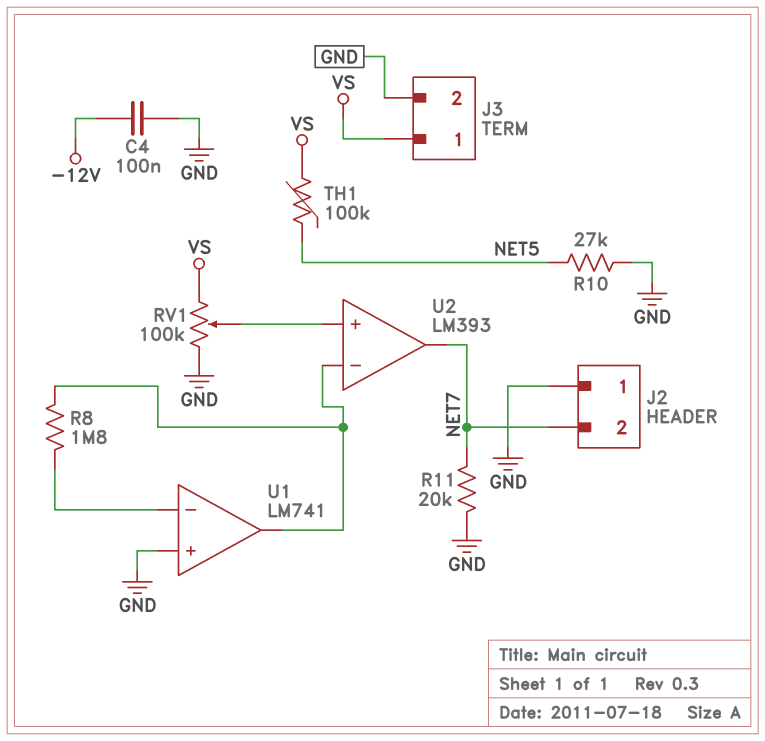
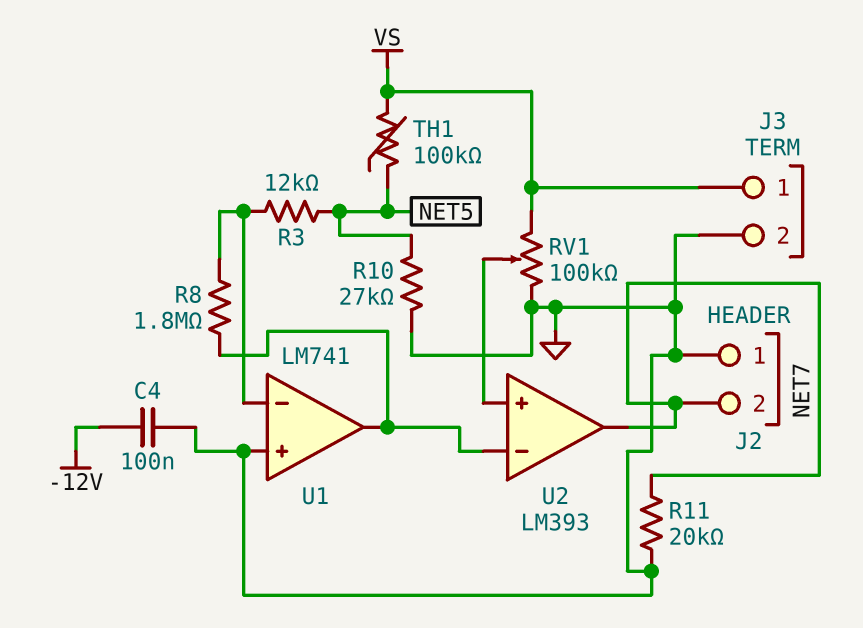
R3: none -> 12k (NET5, U1/in-)

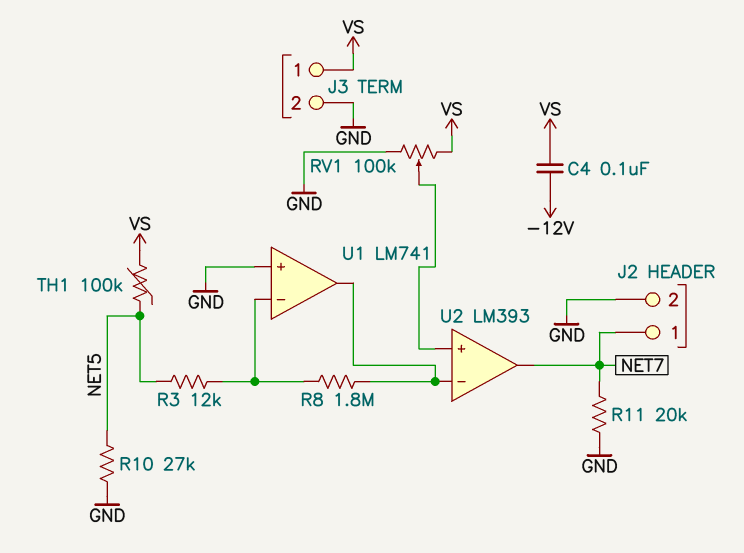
C4: 100nF (-12V, GND) -> 100nF (-12V, VS)
J2 pin 1: GND -> NET7
J2 pin 2: NET7 -> GND

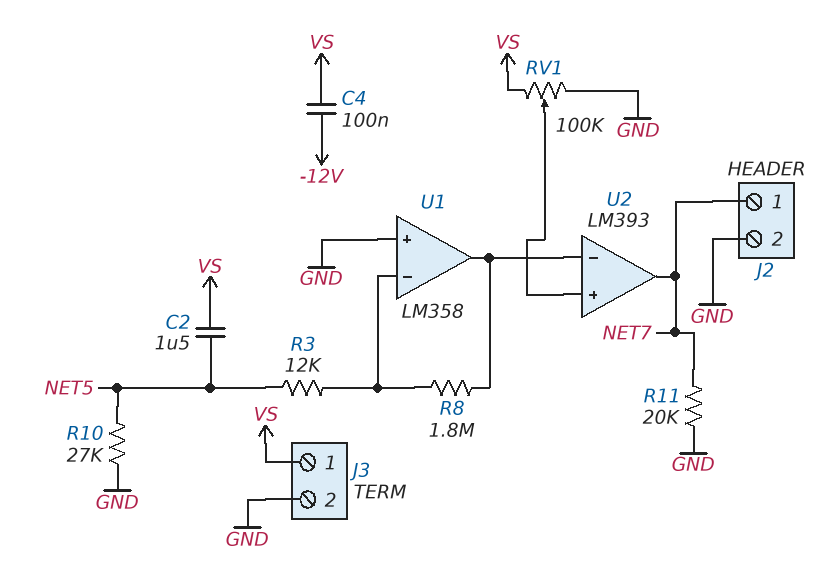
C2: none -> 1.5uF (NET5, VS)
TH1: 100k (NET5, VS) -> none
U1: LM741 -> LM358

